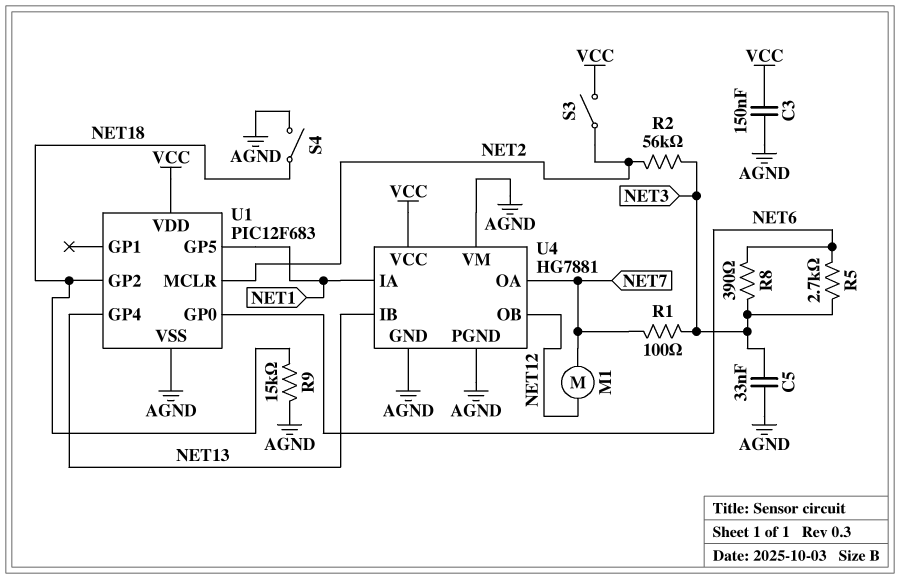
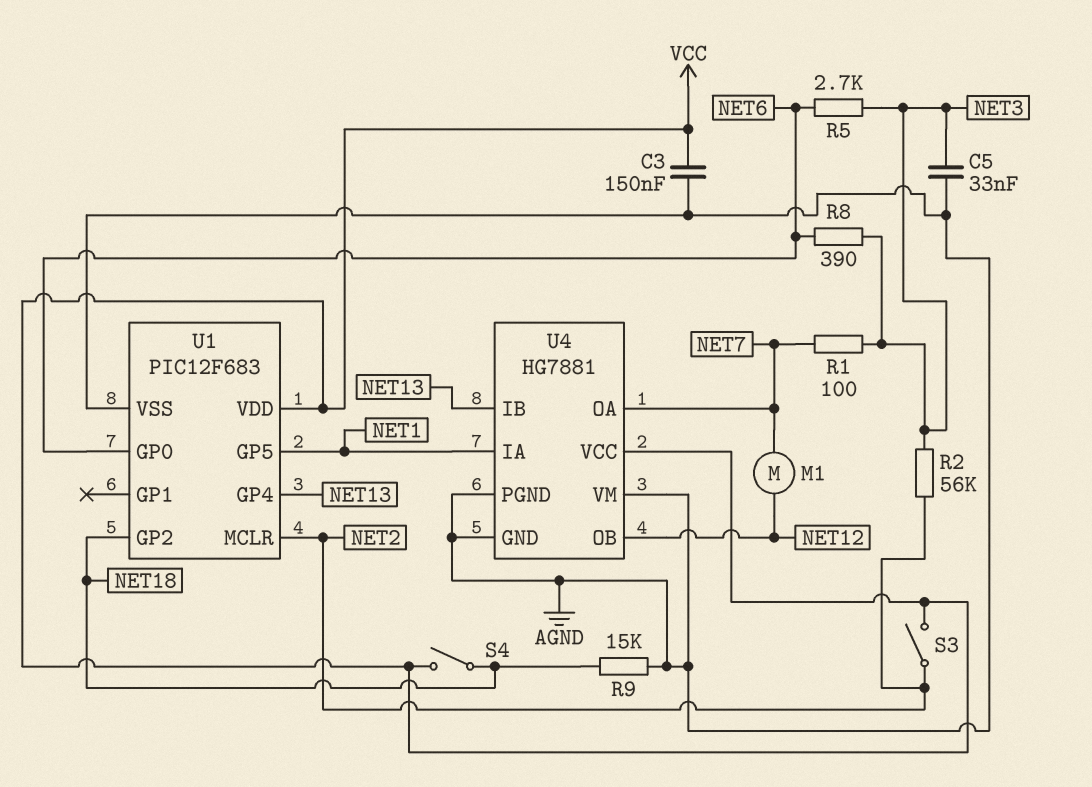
S4: switch (AGND, NET18) -> switch (NET18, VCC)

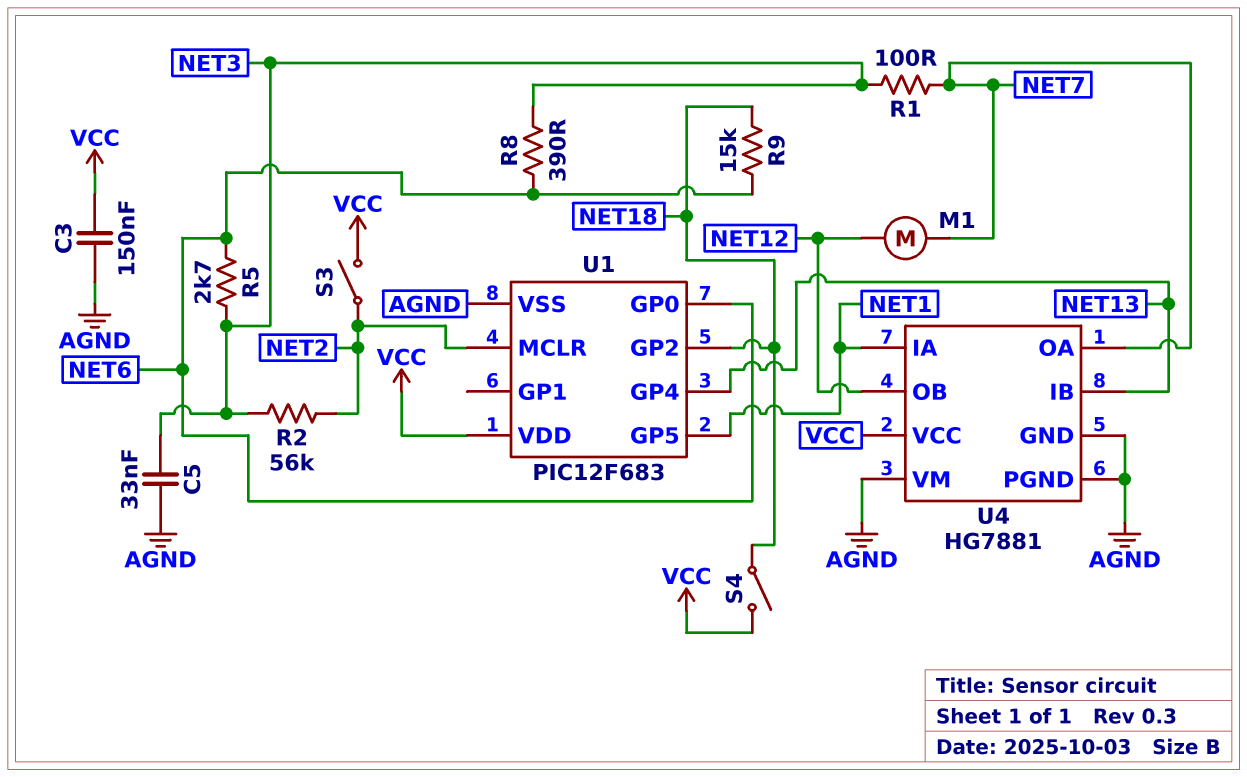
R9: 15k (AGND, NET18) -> 15k (NET6, NET18)

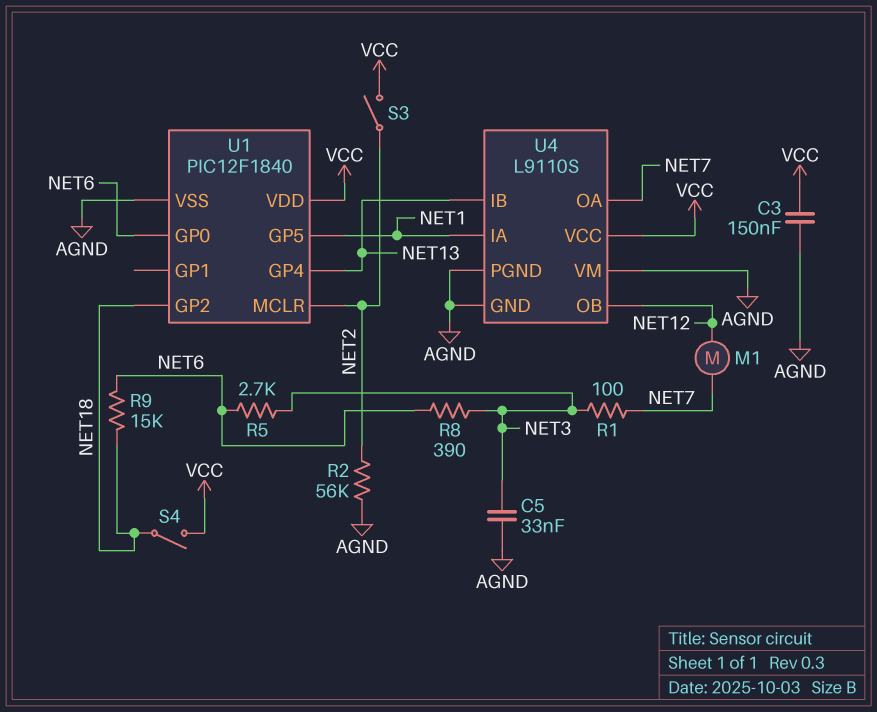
R2: 56k (NET2, NET3) -> 56k (AGND, NET2)
U1: PIC12F683 -> PIC12F1840
U4: HG7881 -> L9110S

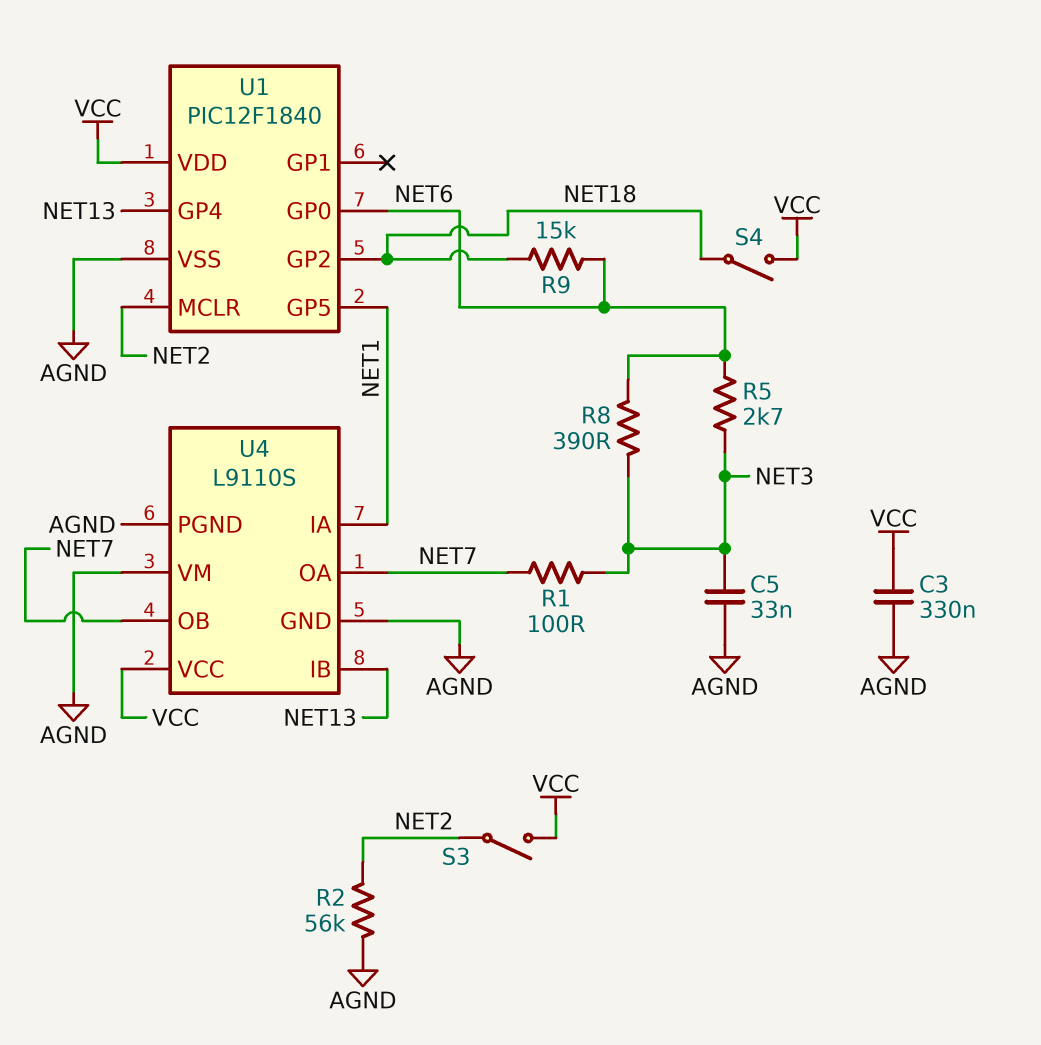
C3: 150nF (AGND, VCC) -> 330nF (AGND, VCC)
M1: motor (NET7, NET12) -> none
U4 pin OB: NET12 -> NET7

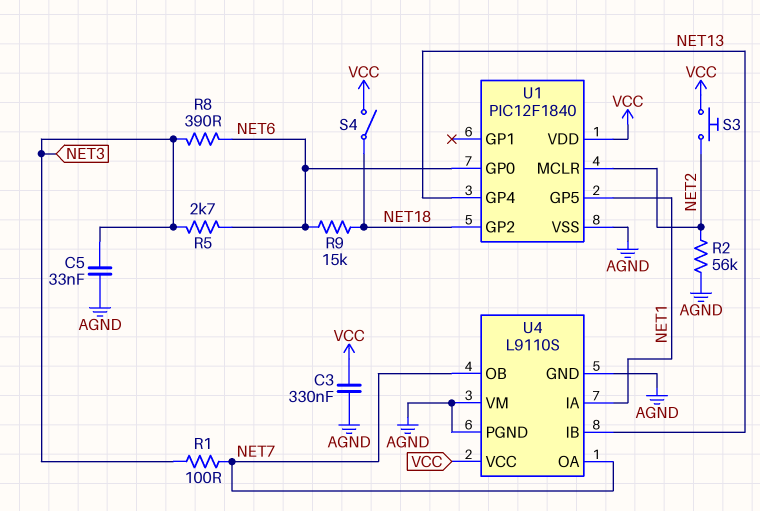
S3: switch (NET2, VCC) -> button (NET2, VCC)

